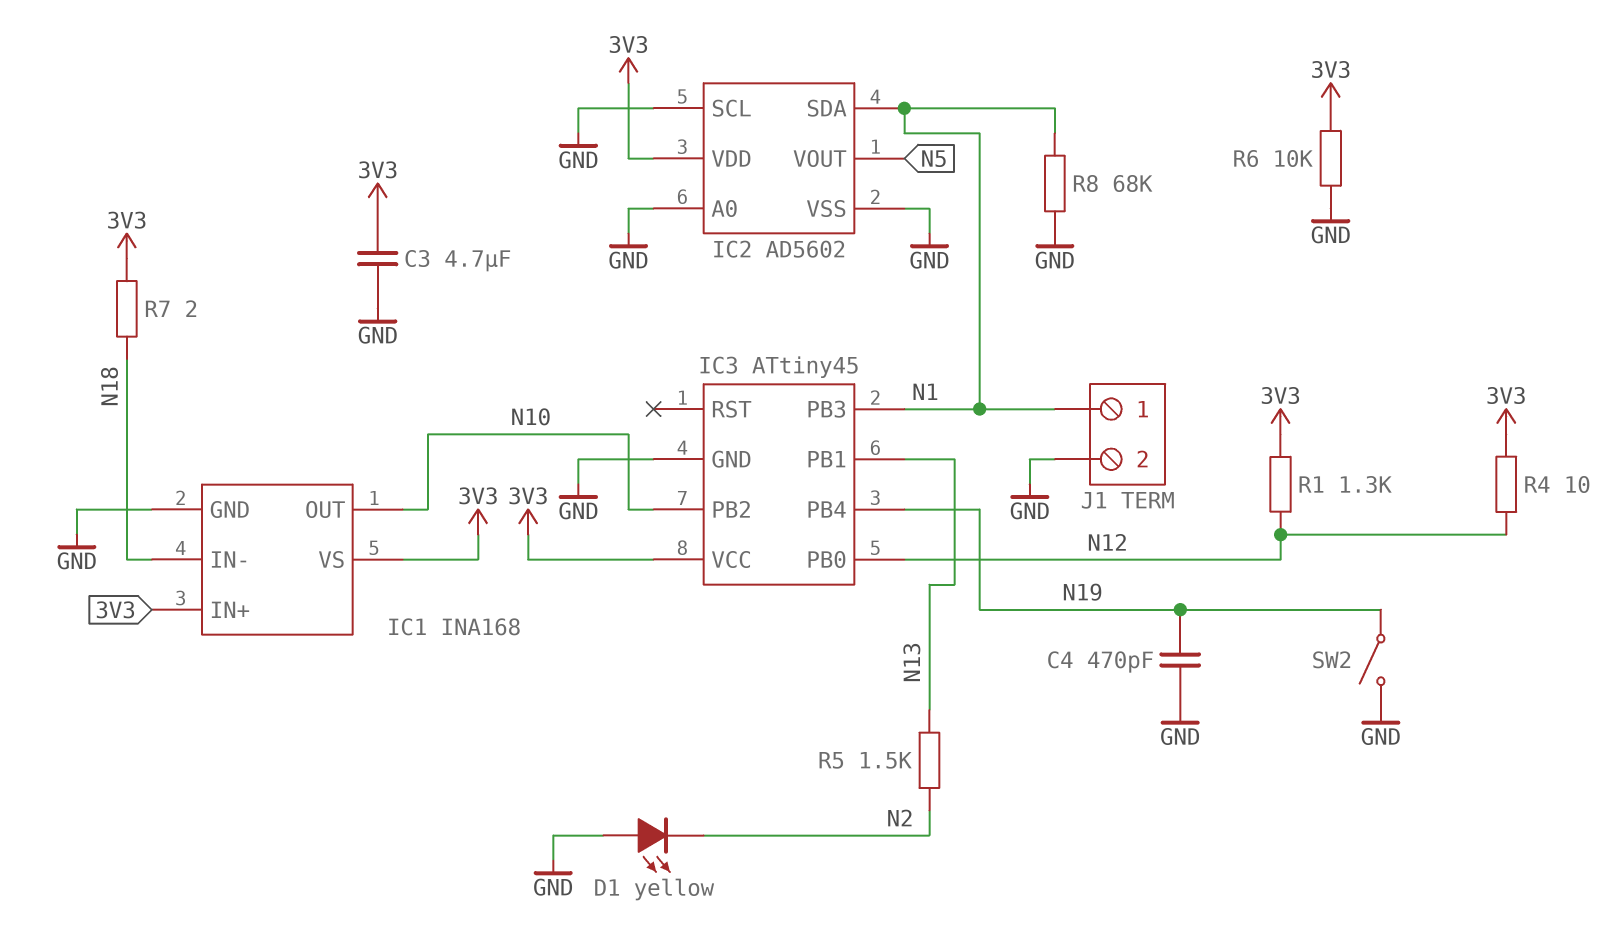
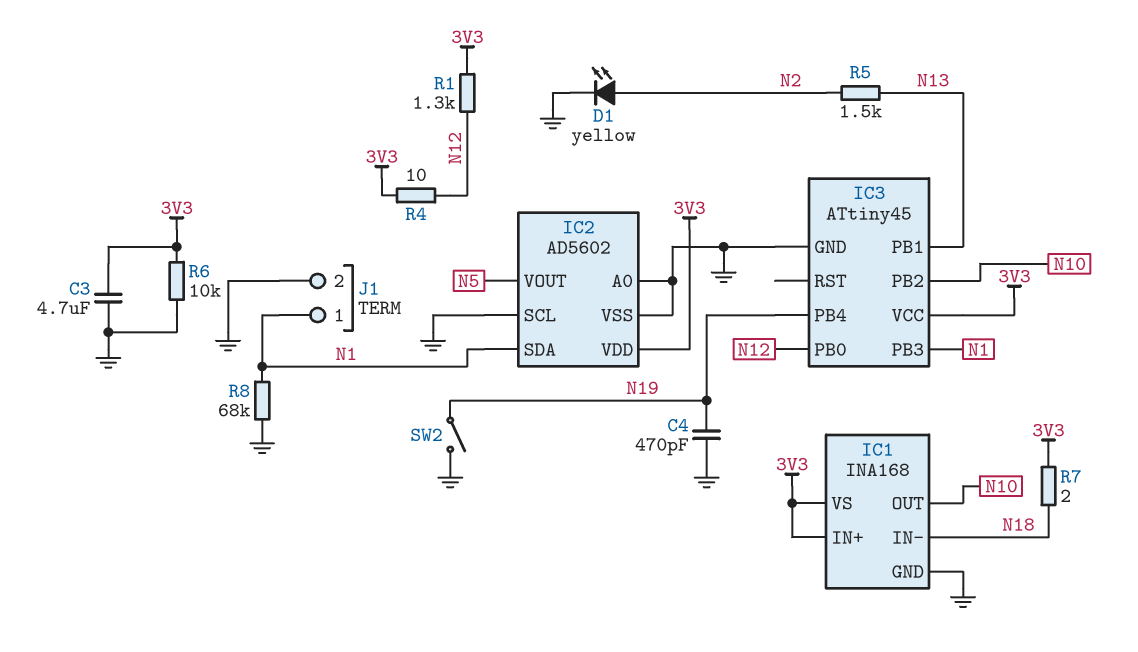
D1: LED yellow (A GND, K N2) -> LED yellow (A N2, K GND)

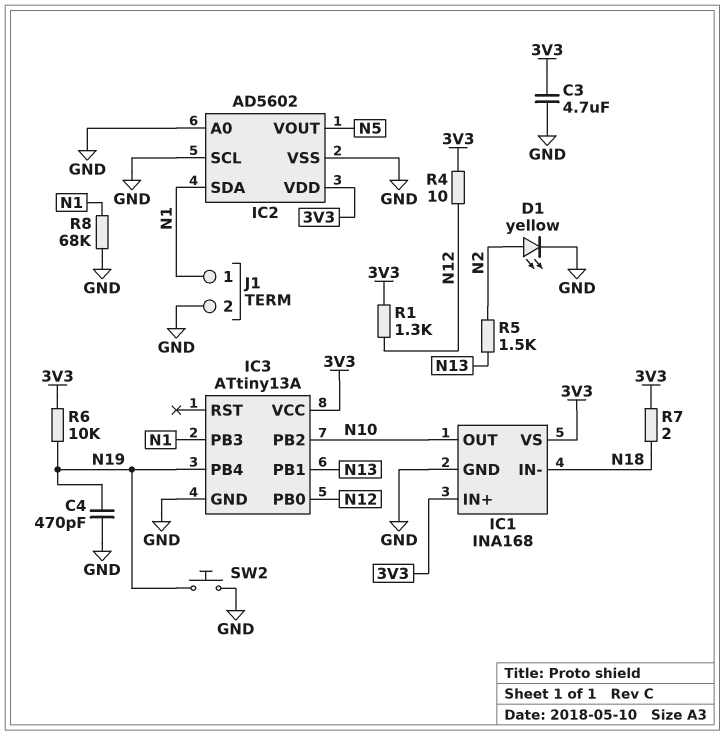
IC3: ATtiny45 -> ATtiny13A
R6: 10k (3V3, GND) -> 10k (3V3, N19)
SW2: switch (GND, N19) -> button (GND, N19)

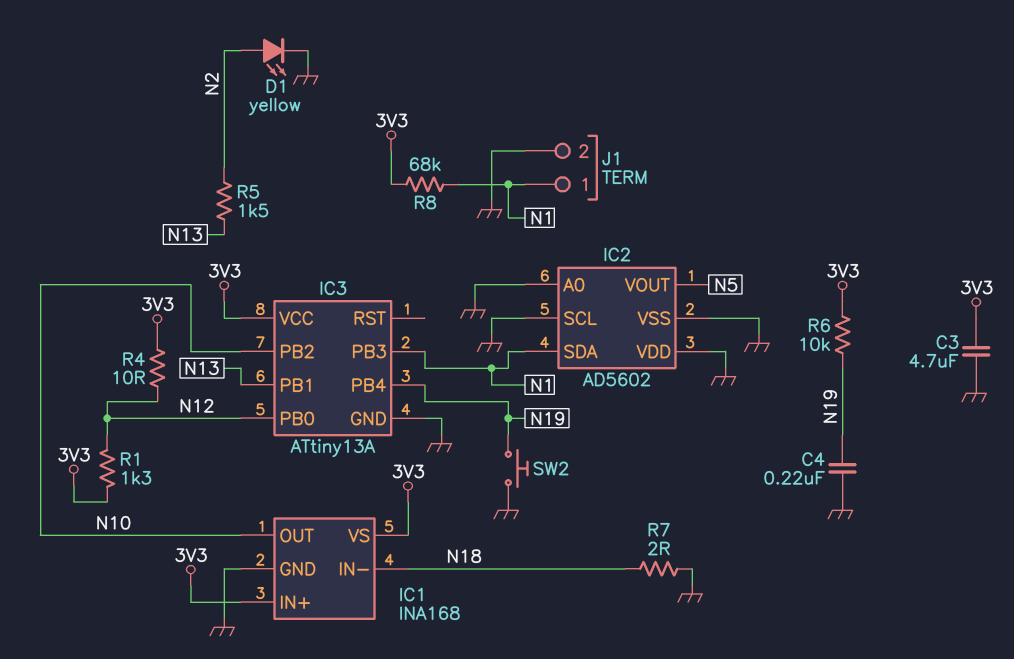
C4: 470pF (GND, N19) -> 220nF (GND, N19)
IC2 pin VDD: 3V3 -> GND
R7: 2 (3V3, N18) -> 2 (GND, N18)
R8: 68k (GND, N1) -> 68k (3V3, N1)

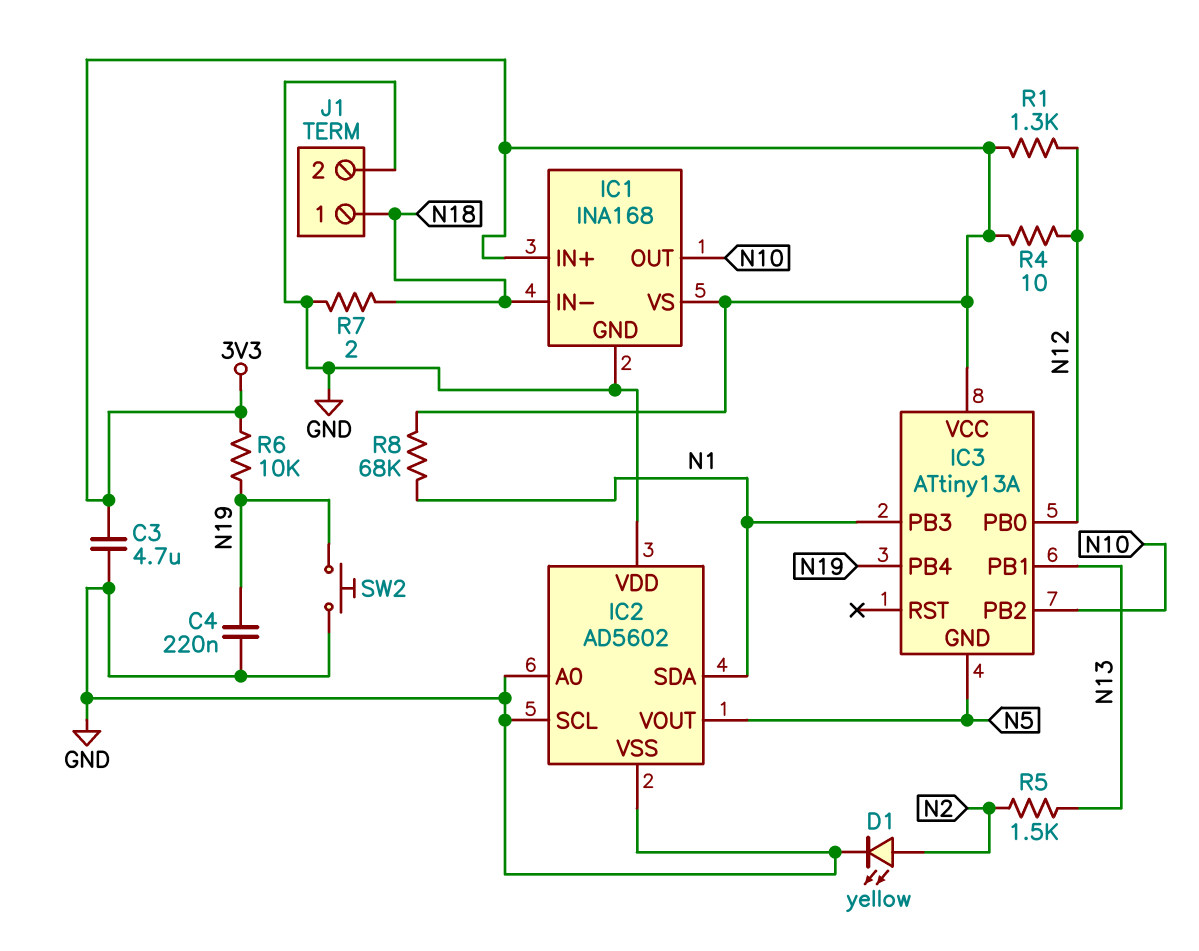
IC3 pin GND: GND -> N5
J1 pin 1: N1 -> N18

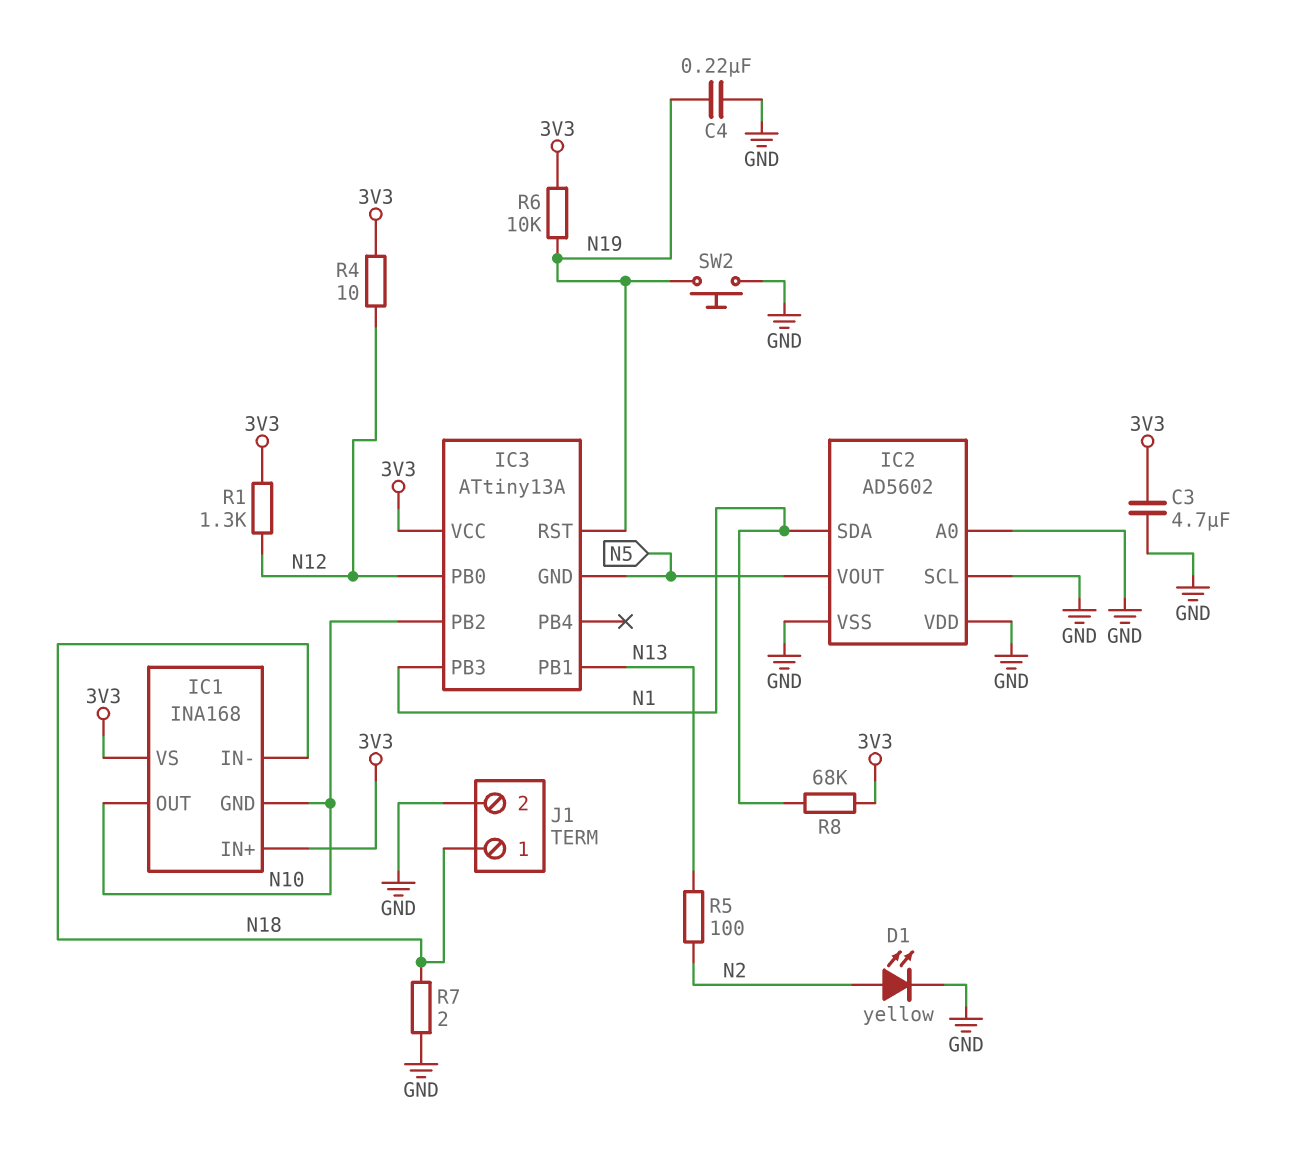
IC1 pin GND: GND -> N10
IC3 pin PB4: N19 -> none
IC3 pin RST: none -> N19
R5: 1.5k (N2, N13) -> 100 (N2, N13)

